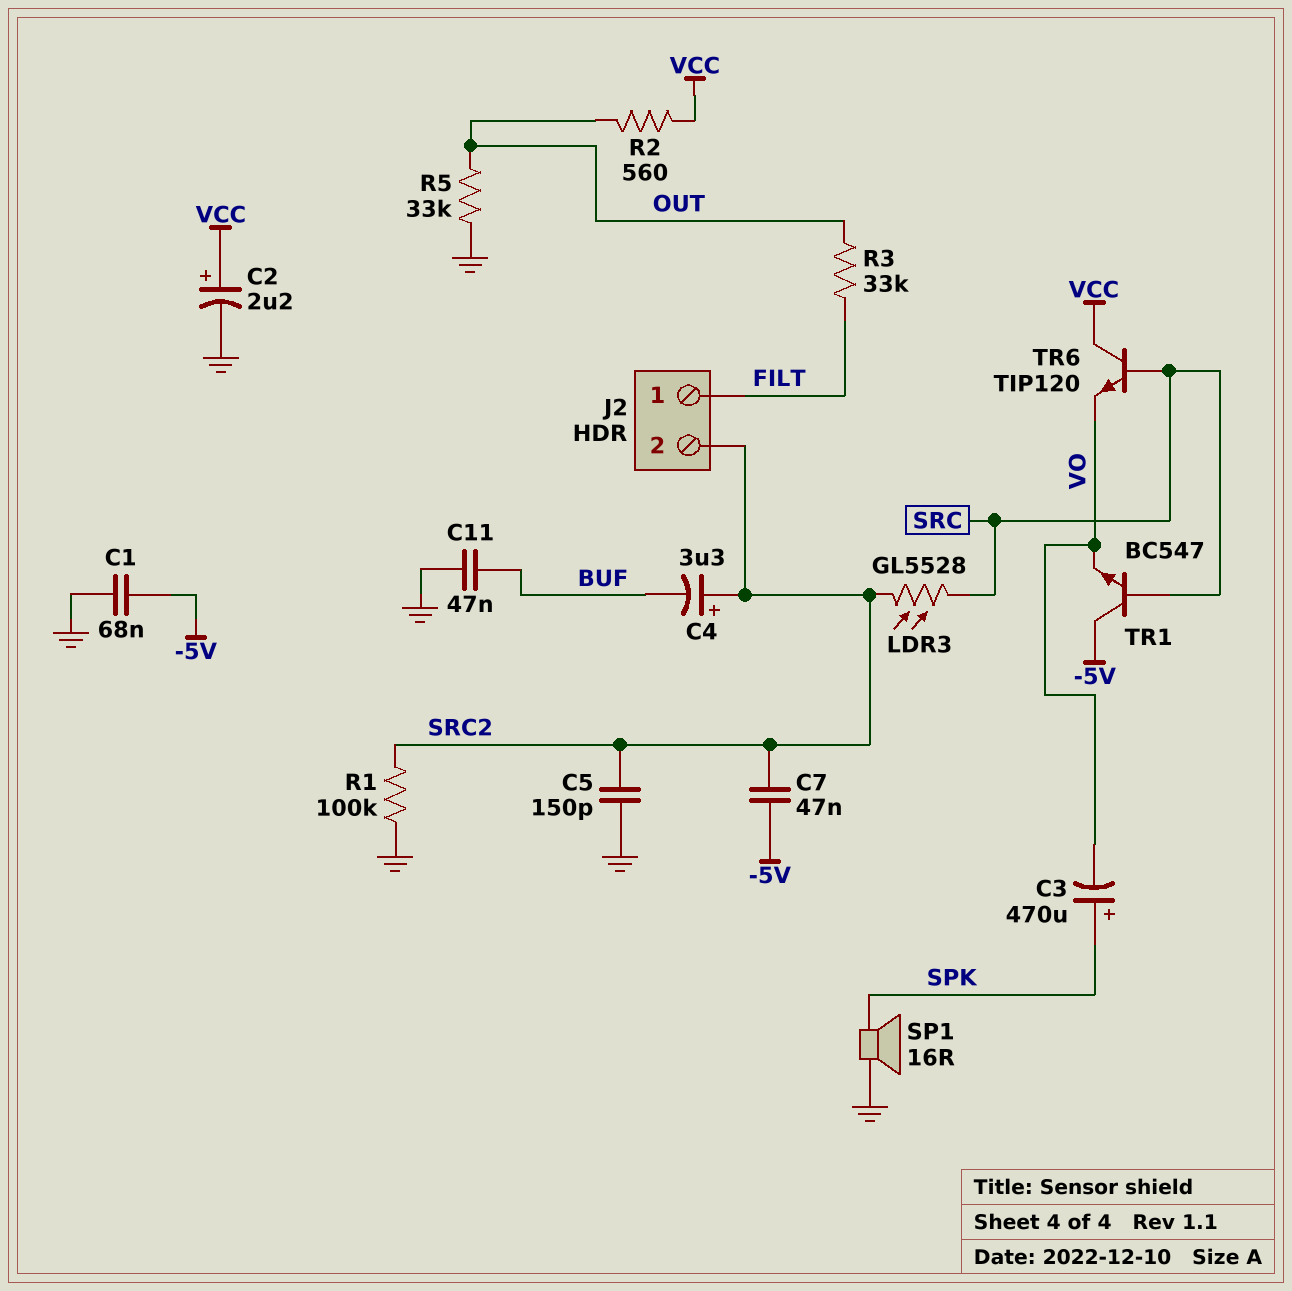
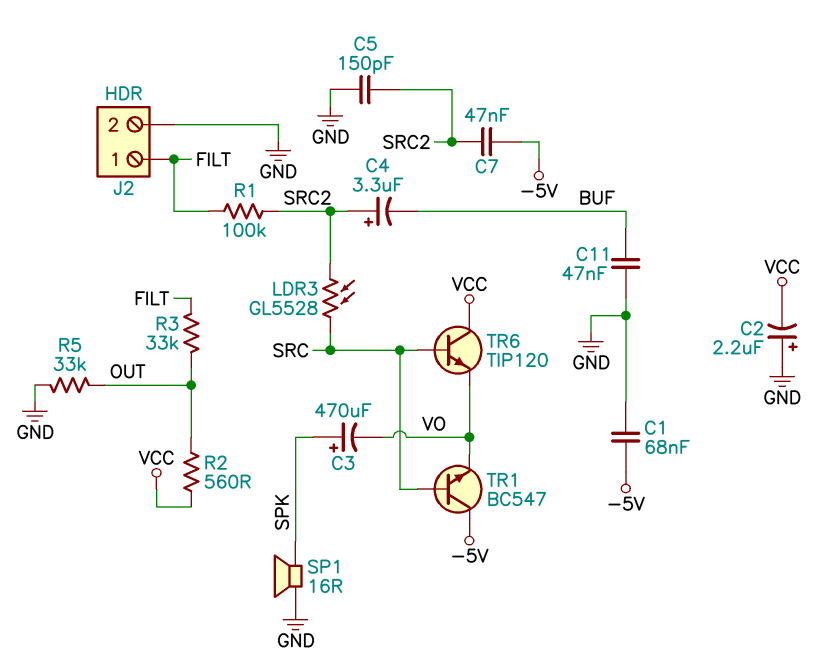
C2: 2.2uF (plus VCC, minus GND) -> 2.2uF (plus GND, minus VCC)
J2 pin 2: SRC2 -> GND
R1: 100k (GND, SRC2) -> 100k (FILT, SRC2)

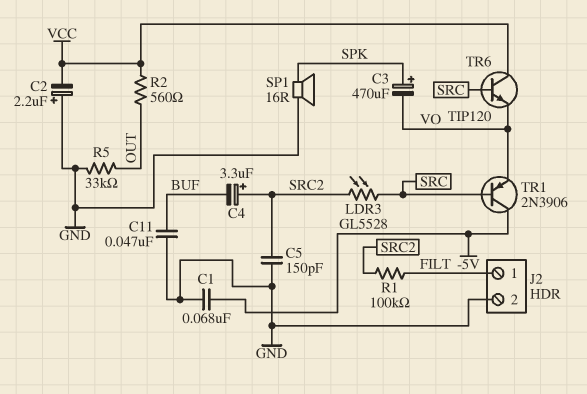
C7: 47nF (-5V, SRC2) -> none
R3: 33k (FILT, OUT) -> none
TR1: NPN BC547 (B SRC, C -5V, E VO) -> PNP 2N3906 (B SRC, C -5V, E VO)

